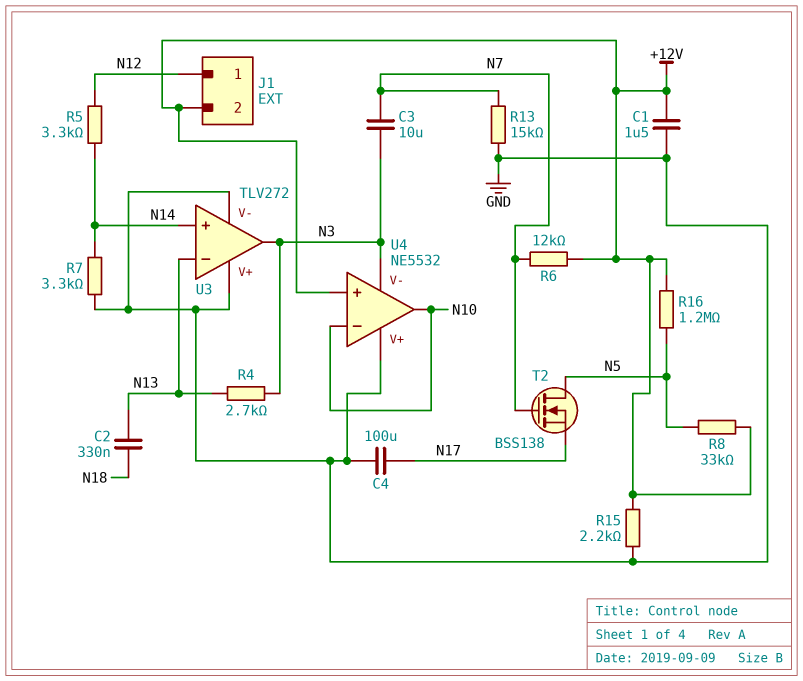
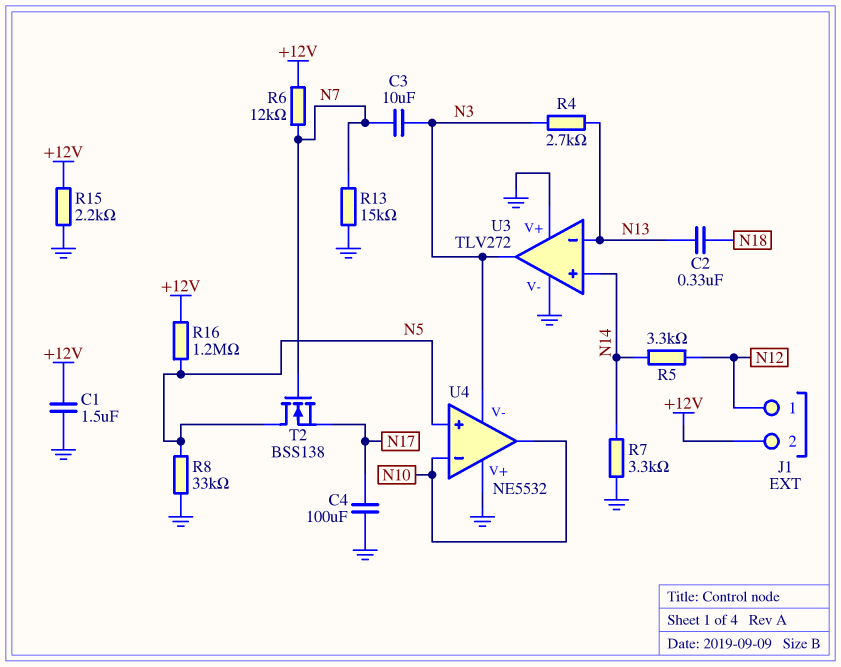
R8: 33k (+12V, N5) -> 33k (GND, N5)
U4 pin in+: +12V -> N5

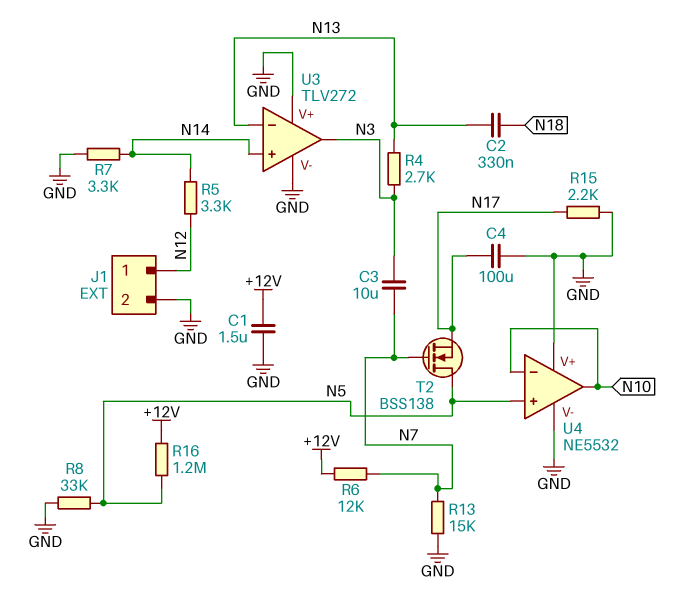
J1 pin 2: +12V -> GND
R15: 2.2k (+12V, GND) -> 2.2k (GND, N17)
U4 pin V-: N3 -> GND

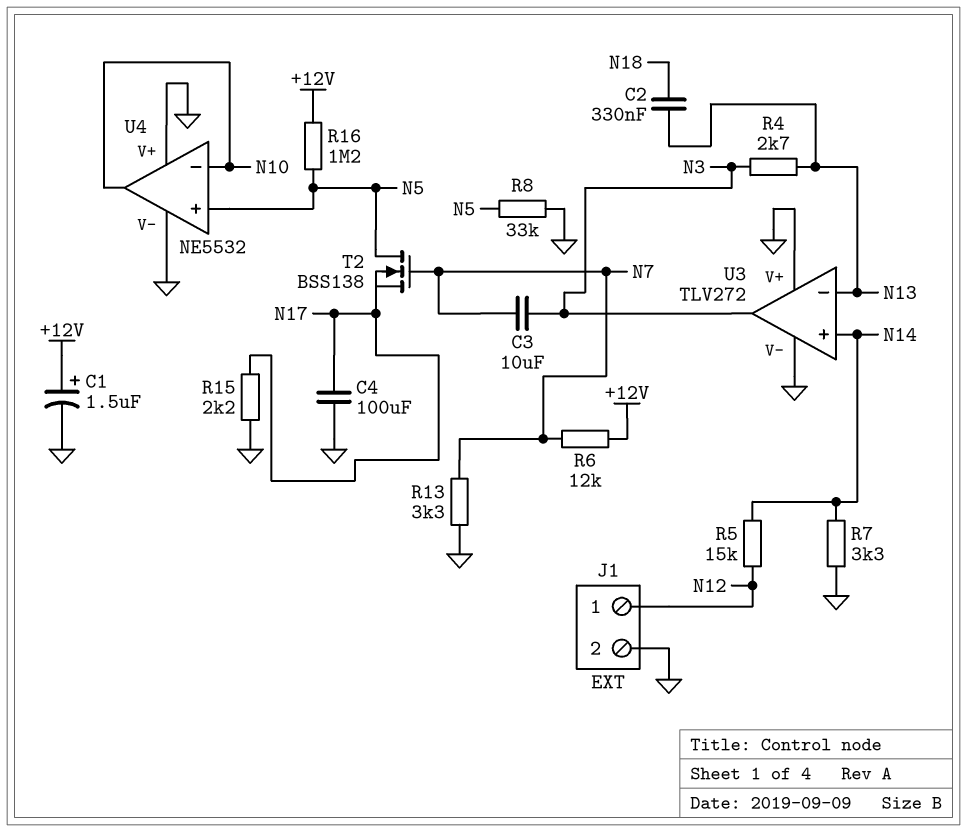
C1: 1.5uF (+12V, GND) -> 1.5uF (plus +12V, minus GND)
R5: 3.3k (N12, N14) -> 15k (N12, N14)
R13: 15k (GND, N7) -> 3.3k (GND, N7)

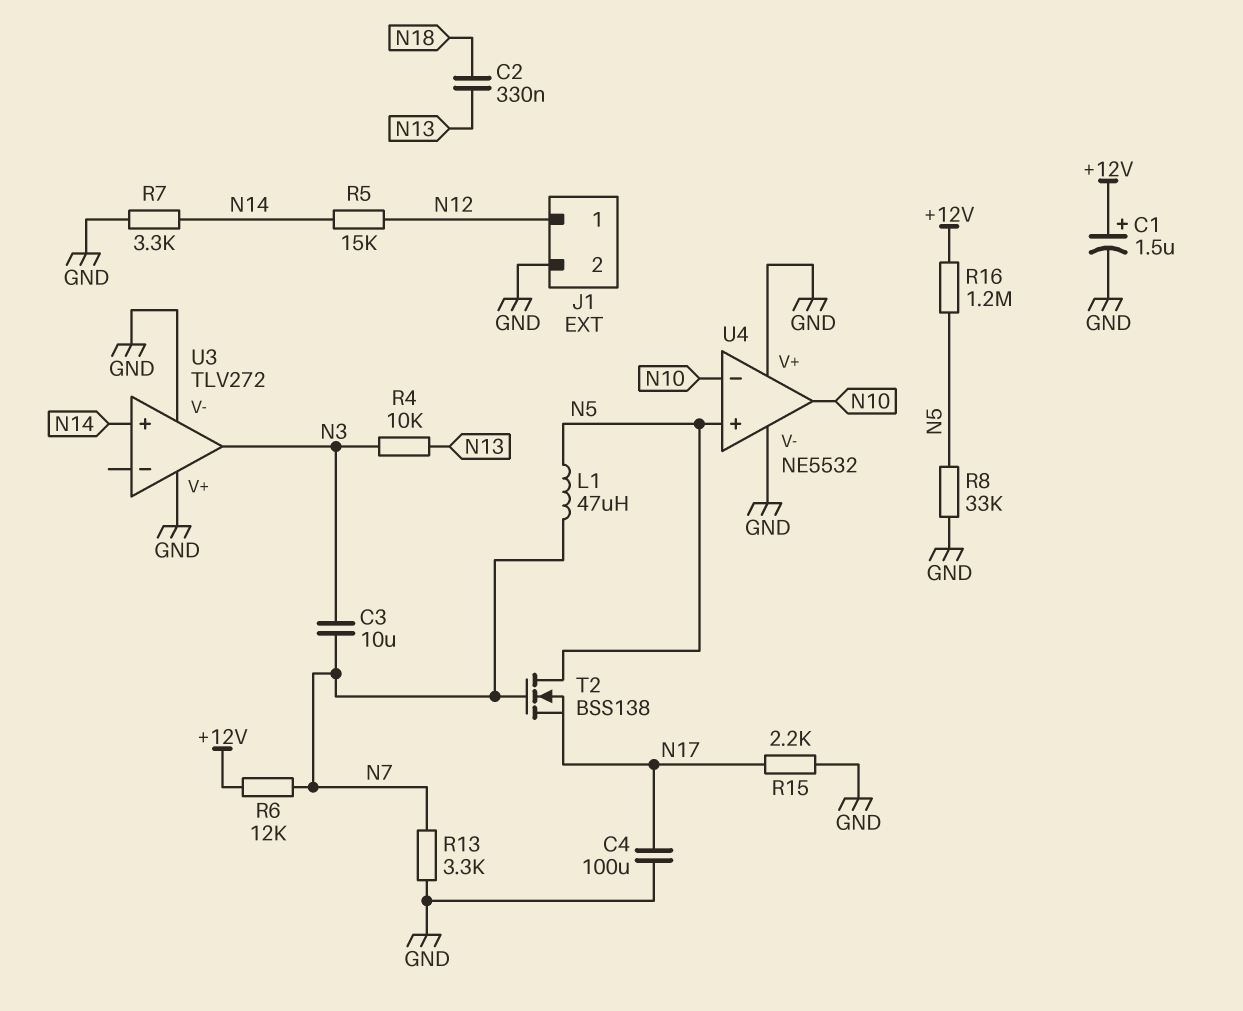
L1: none -> 47uH (N5, N7)
R4: 2.7k (N3, N13) -> 10k (N3, N13)
U3 pin in-: N13 -> none

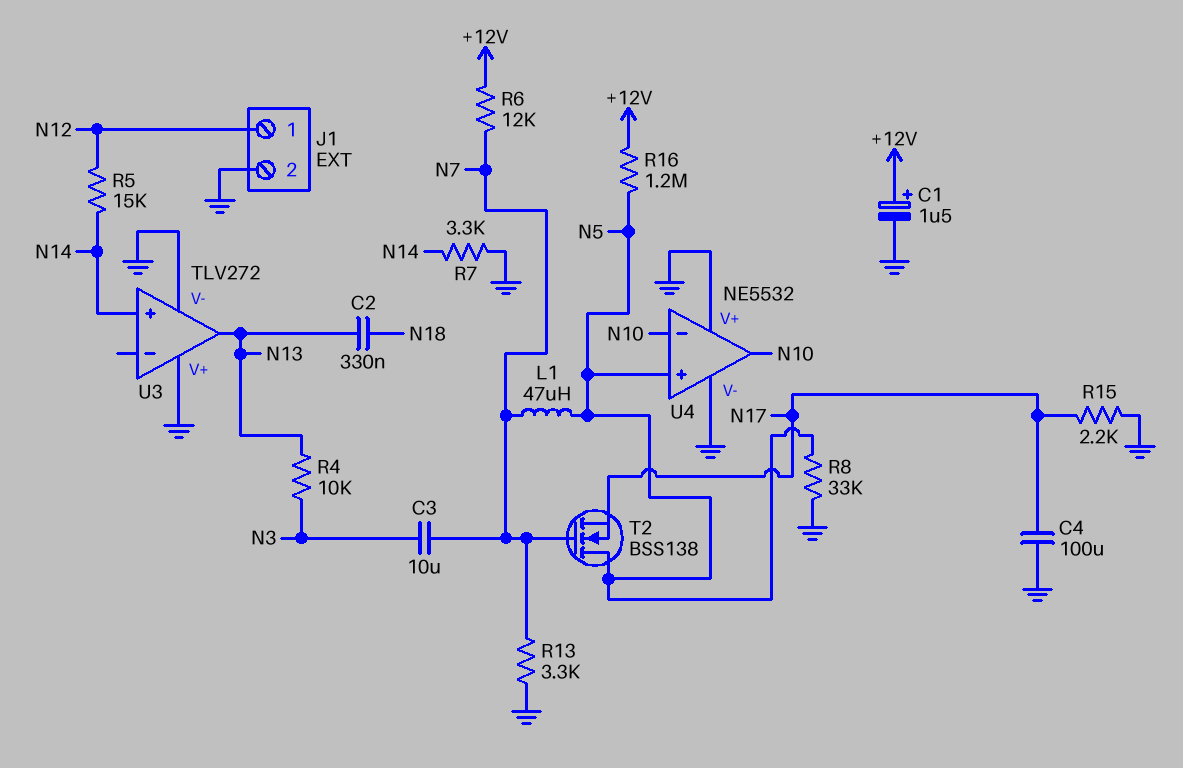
U3 pin out: N3 -> N13

